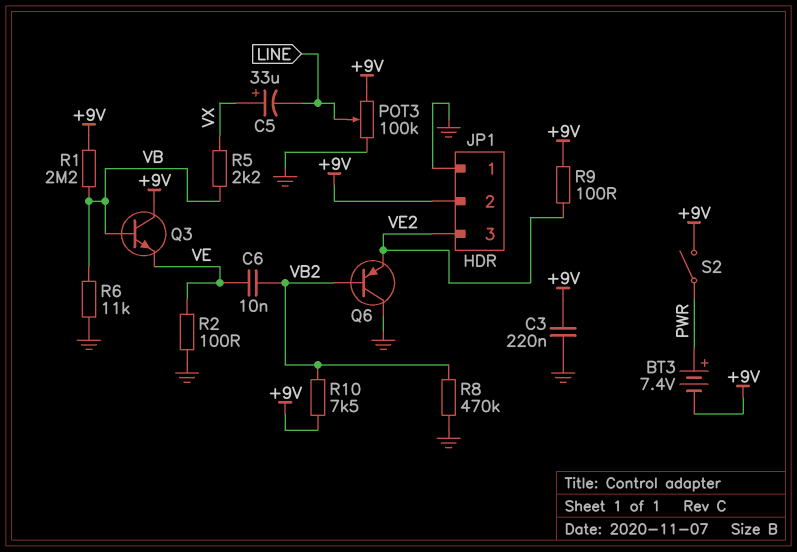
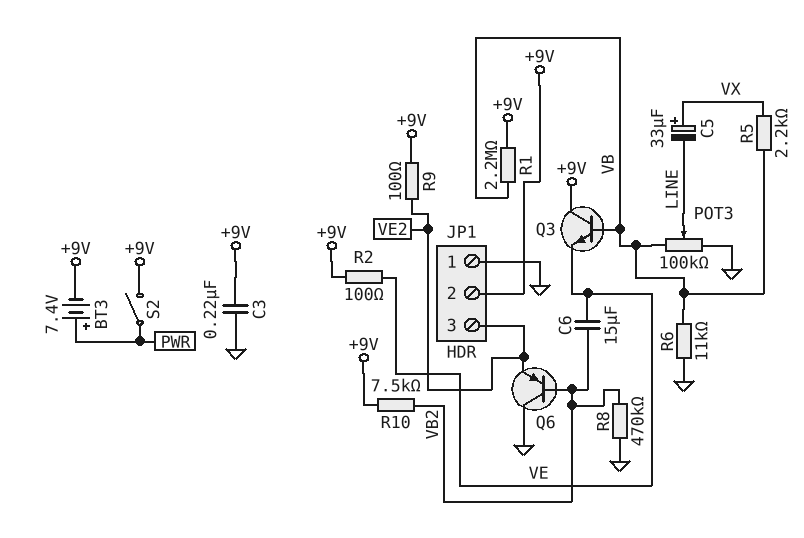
C6: 10nF (VB2, VE) -> 15uF (VB2, VE)
POT3: 100k (+9V, GND, wiper LINE) -> 100k (GND, VB, wiper LINE)
R2: 100 (GND, VE) -> 100 (+9V, VE)

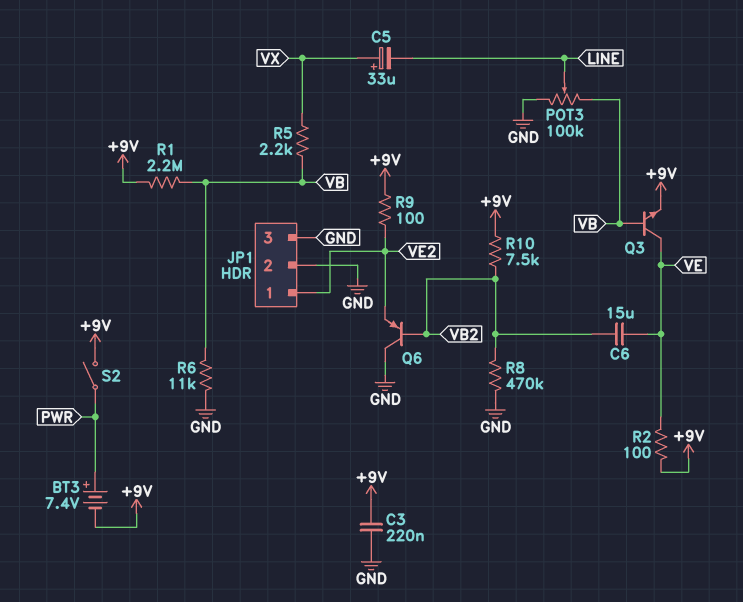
JP1 pin 1: GND -> VE2
JP1 pin 2: +9V -> GND
JP1 pin 3: VE2 -> GND
Q3: NPN (B VB, C +9V, E VE) -> NPN (B VB, C VE, E +9V)

